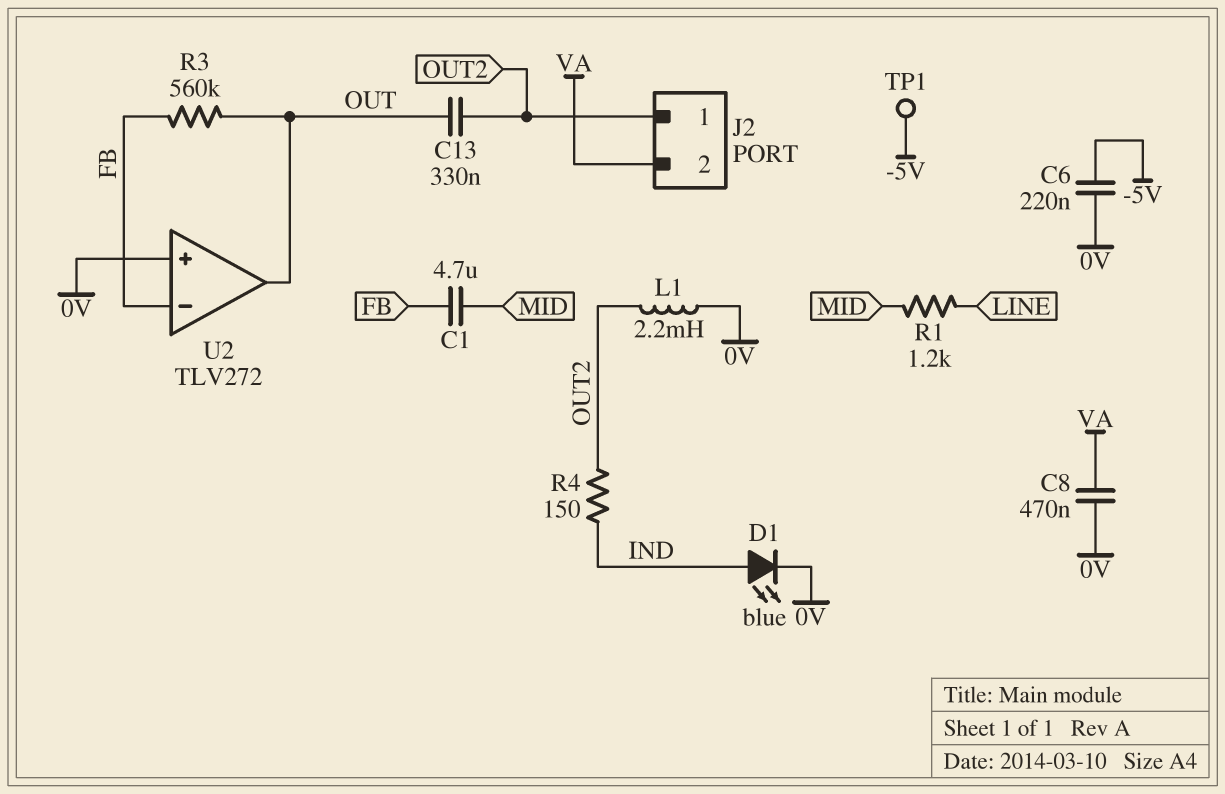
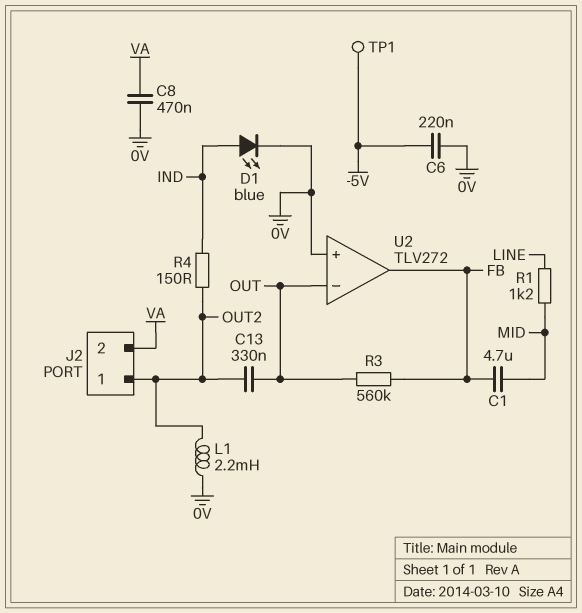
U2 pin in-: FB -> OUT
U2 pin out: OUT -> FB

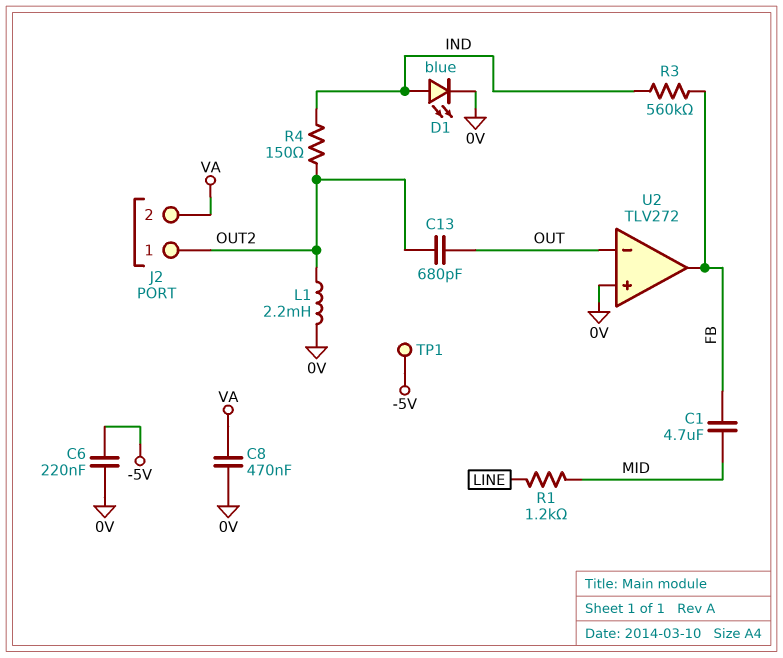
C13: 330nF (OUT, OUT2) -> 680pF (OUT, OUT2)
R3: 560k (FB, OUT) -> 560k (FB, IND)

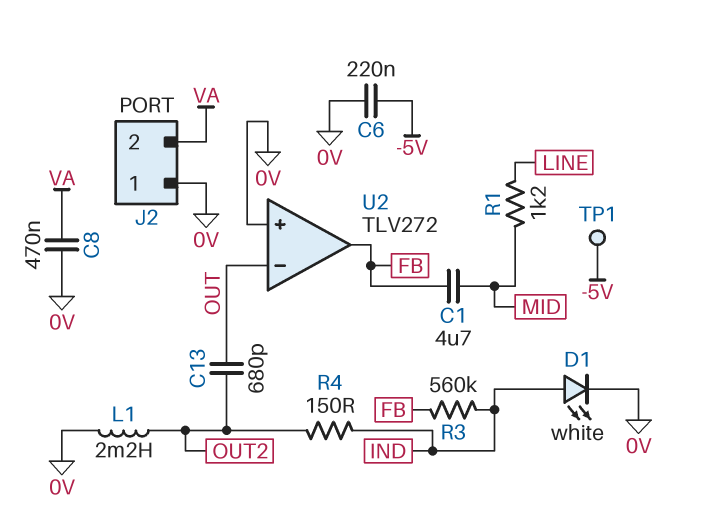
D1: LED blue (A IND, K 0V) -> LED white (A IND, K 0V)
J2 pin 1: OUT2 -> 0V

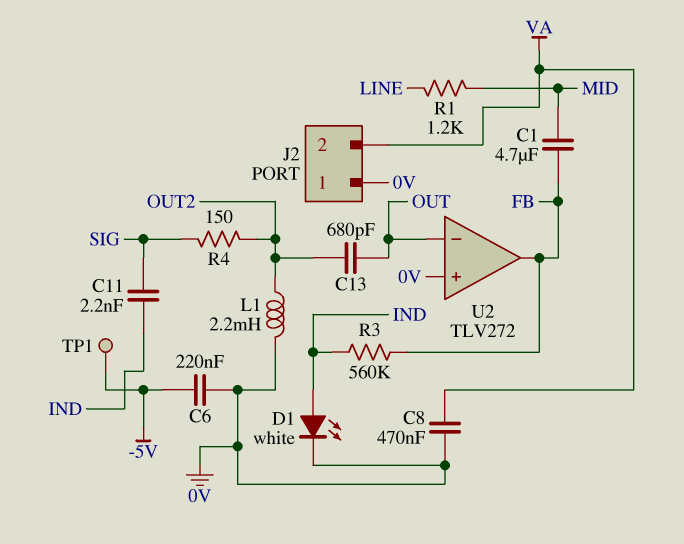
C11: none -> 2.2nF (IND, SIG)
R4: 150 (IND, OUT2) -> 150 (OUT2, SIG)

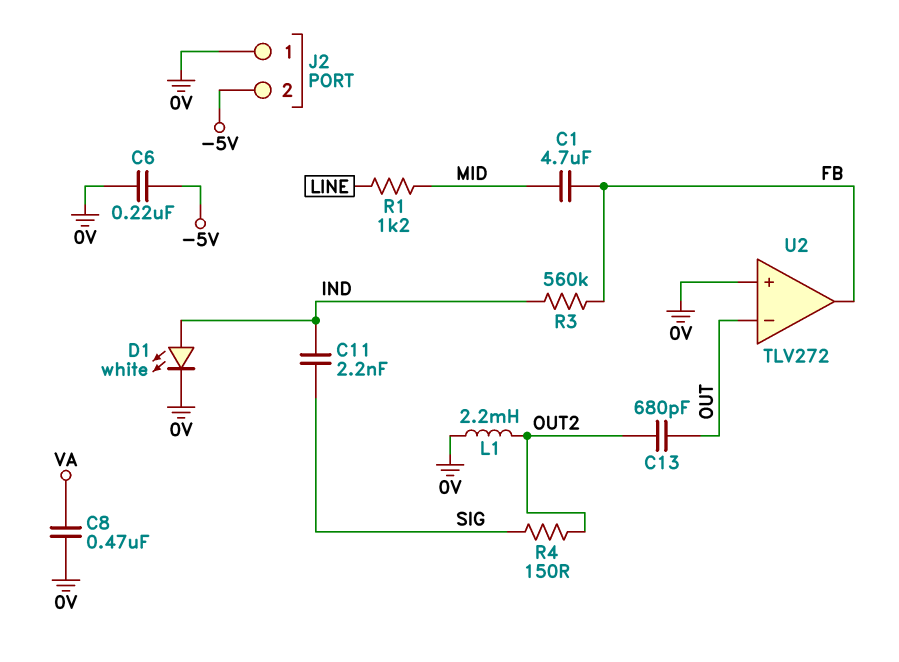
J2 pin 2: VA -> -5V
TP1: test point (-5V) -> none

